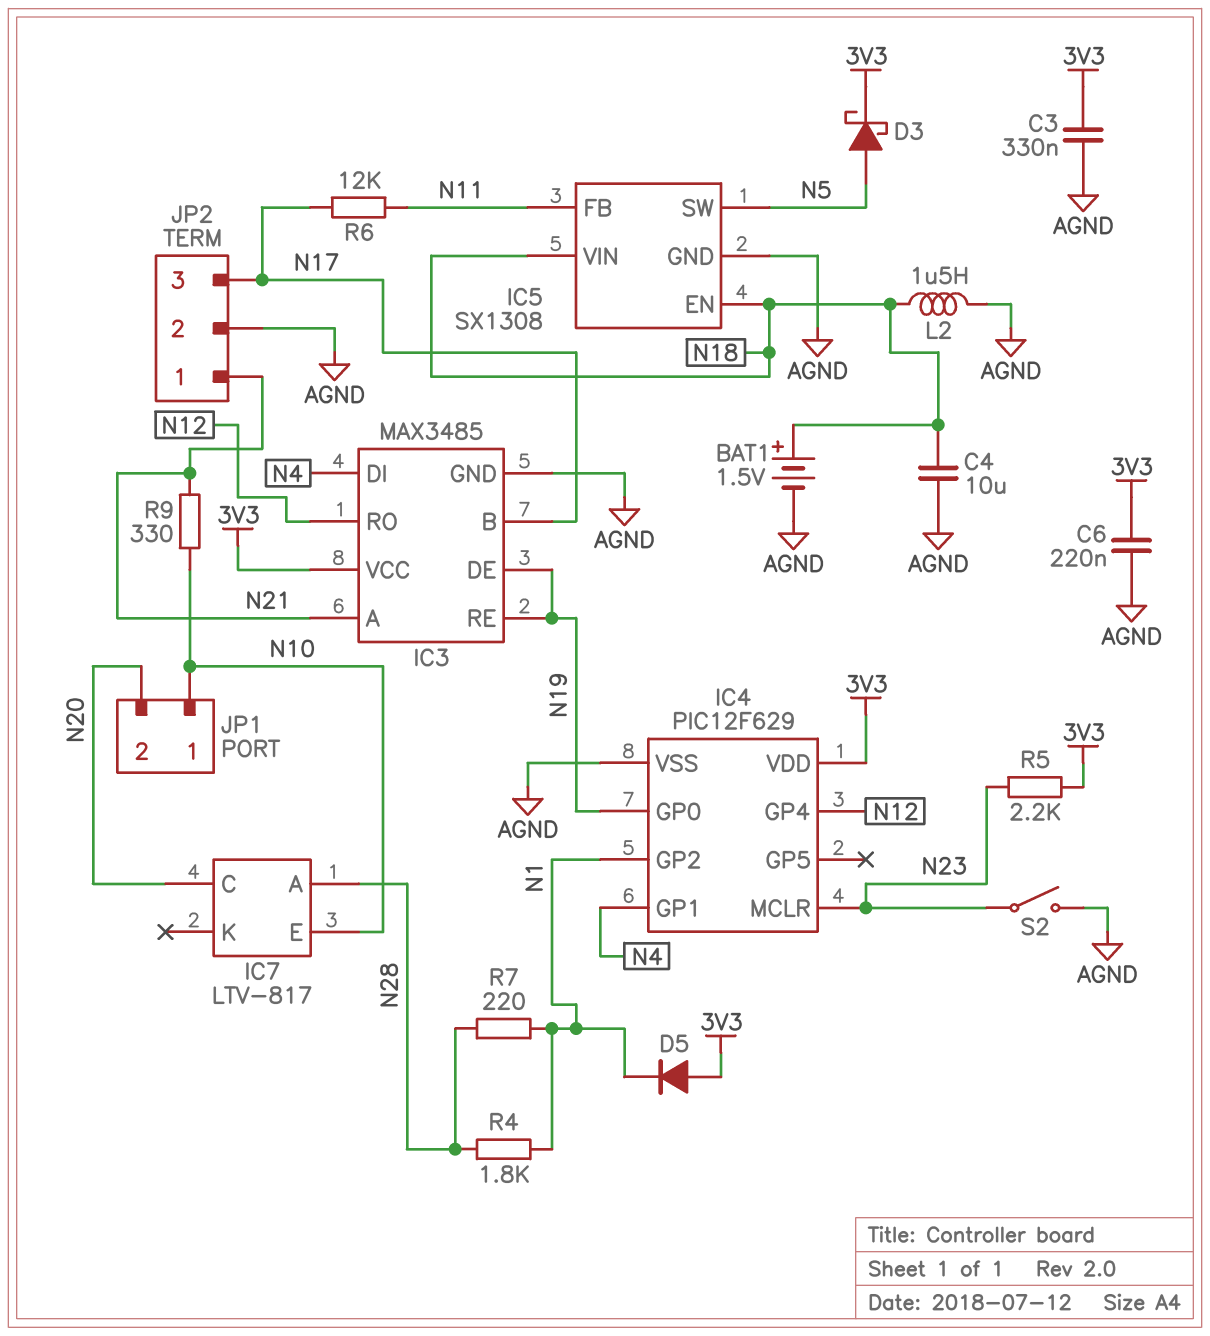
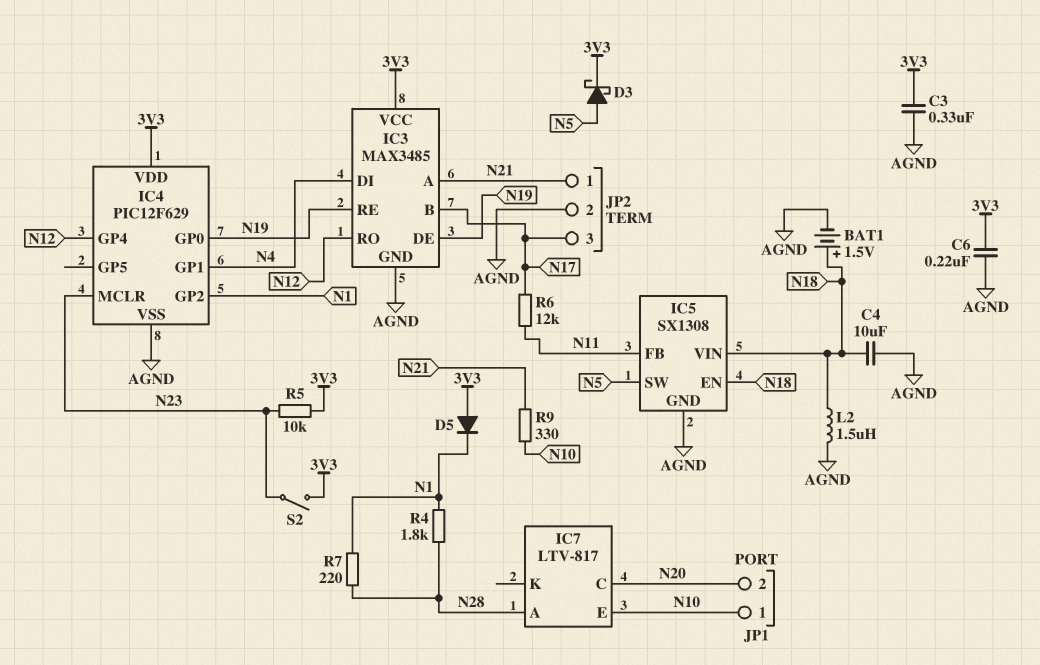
R5: 2.2k (3V3, N23) -> 10k (3V3, N23)
S2: switch (AGND, N23) -> switch (3V3, N23)

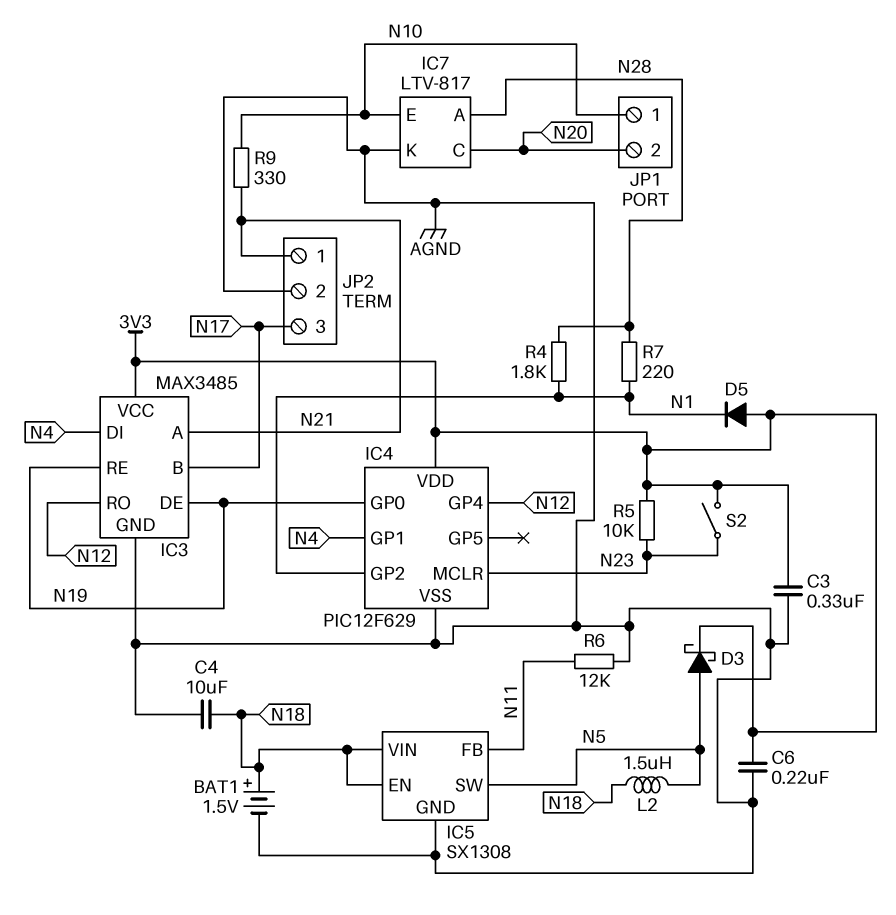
IC7 pin K: none -> AGND
L2: 1.5uH (AGND, N18) -> 1.5uH (N5, N18)
R6: 12k (N11, N17) -> 12k (AGND, N11)

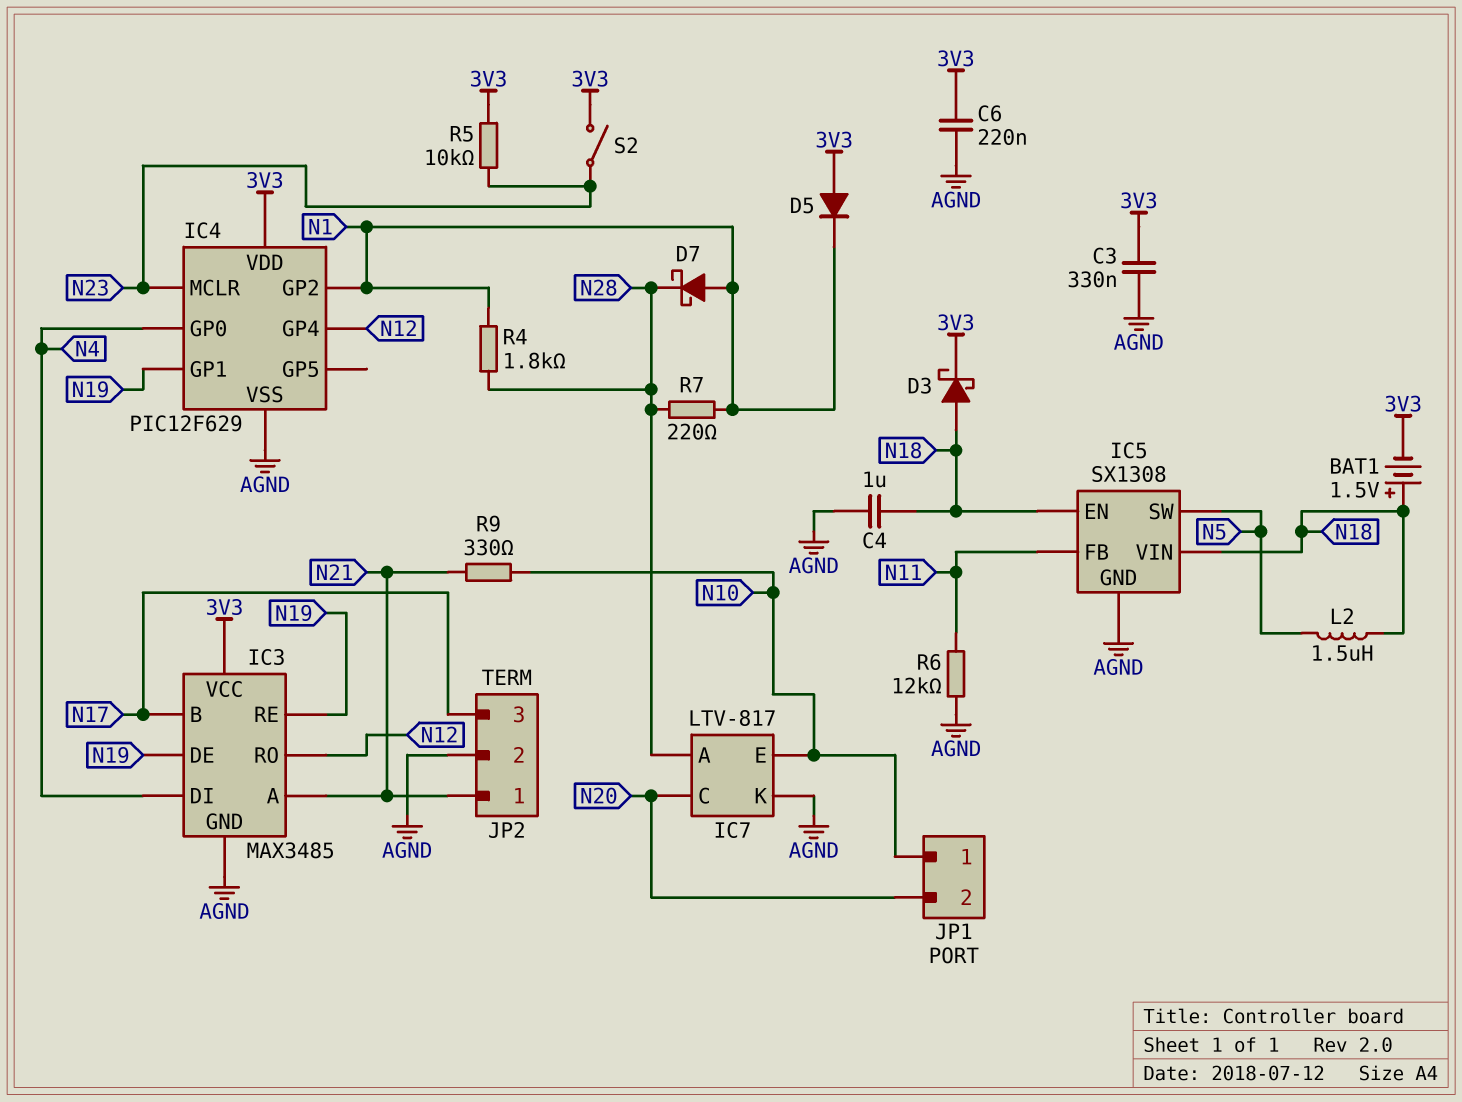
BAT1: 1.5V (plus N18, minus AGND) -> 1.5V (plus N18, minus 3V3)
C4: 10uF (AGND, N18) -> 1uF (AGND, N18)
D3: schottky (A N5, K 3V3) -> schottky (A N18, K 3V3)
D7: none -> schottky (A N1, K N28)
IC4 pin GP0: N19 -> N4
IC4 pin GP1: N4 -> N19

